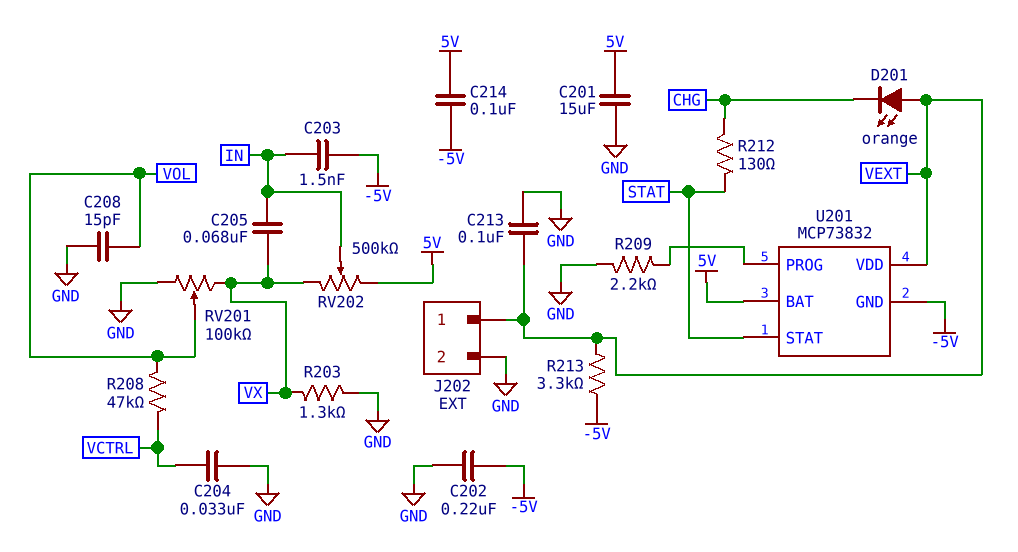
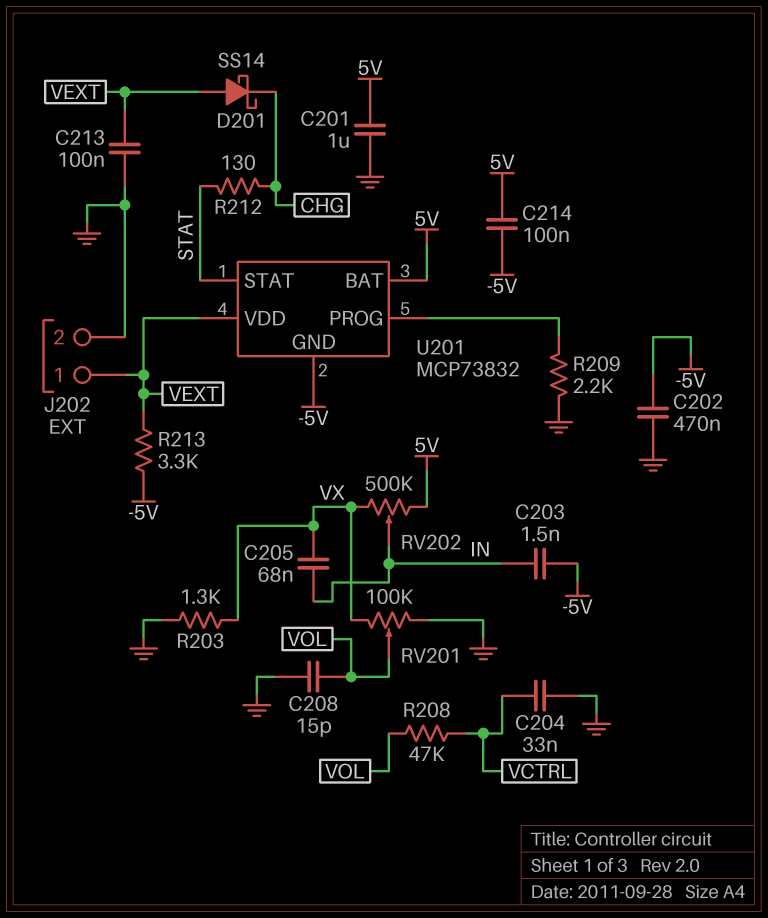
C201: 15uF (5V, GND) -> 1uF (5V, GND)
C202: 220nF (-5V, GND) -> 470nF (-5V, GND)
D201: LED orange (A VEXT, K CHG) -> schottky SS14 (A VEXT, K CHG)

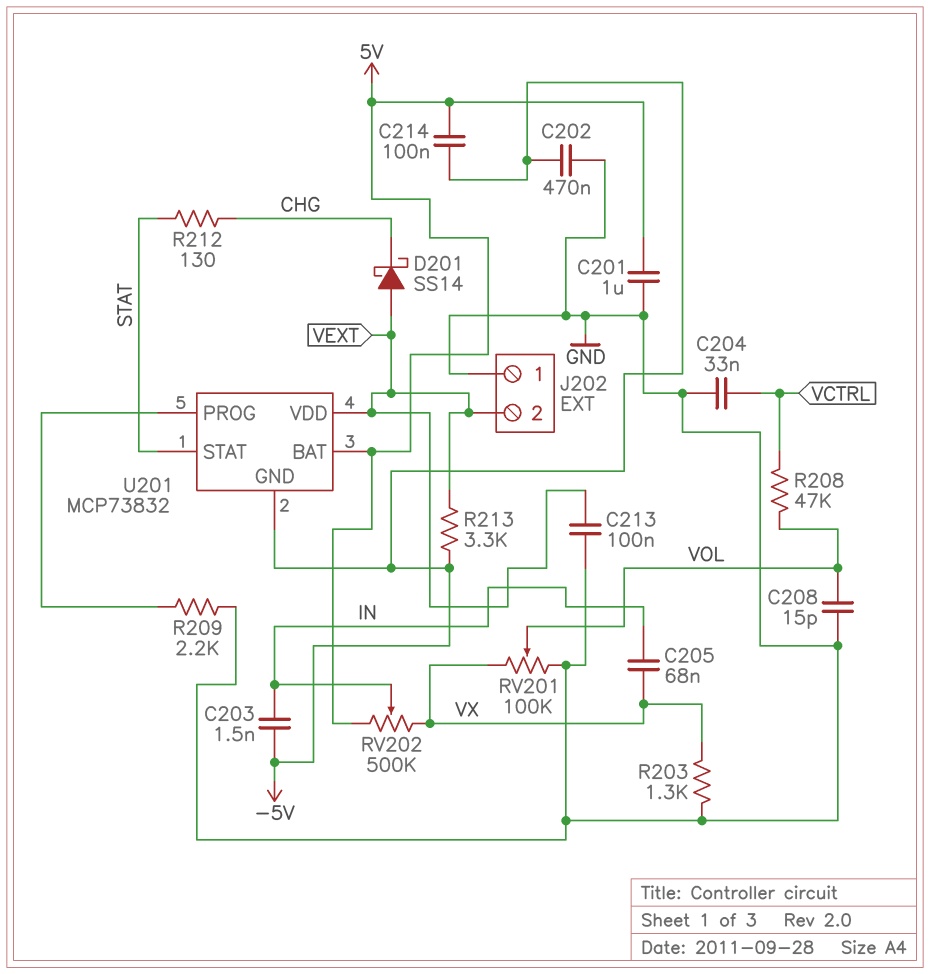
J202 pin 1: VEXT -> GND
J202 pin 2: GND -> VEXT

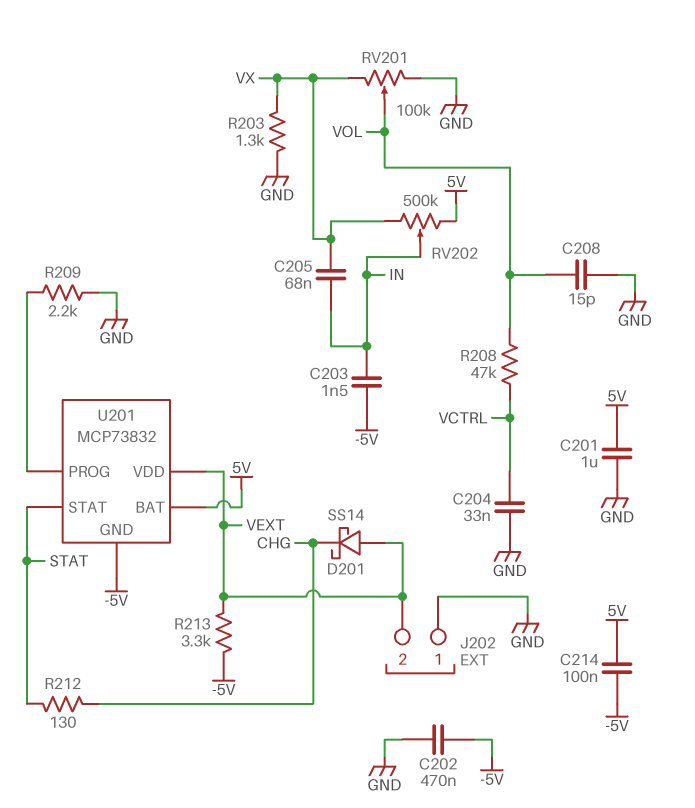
C213: 100nF (GND, VEXT) -> none

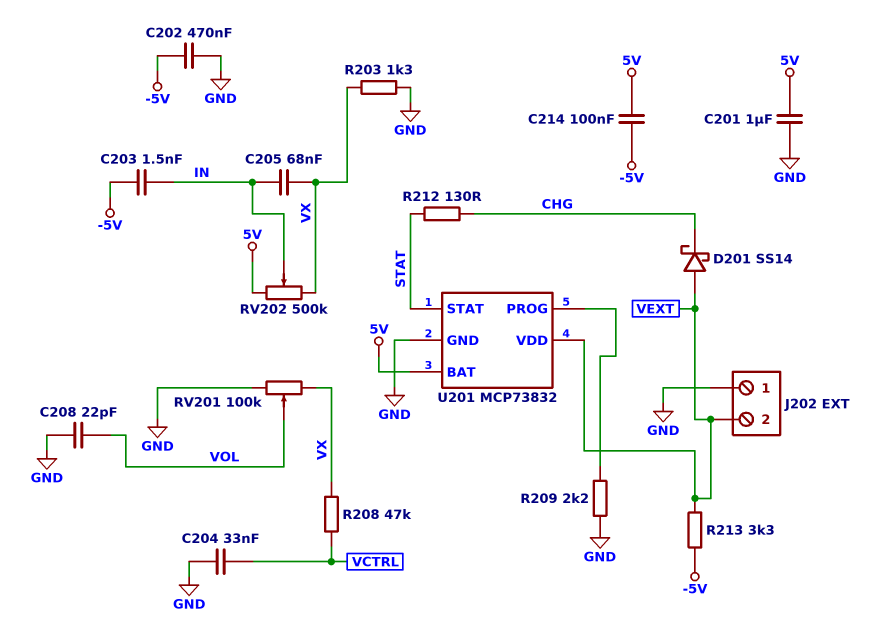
C208: 15pF (GND, VOL) -> 22pF (GND, VOL)
R208: 47k (VCTRL, VOL) -> 47k (VCTRL, VX)
U201 pin GND: -5V -> GND

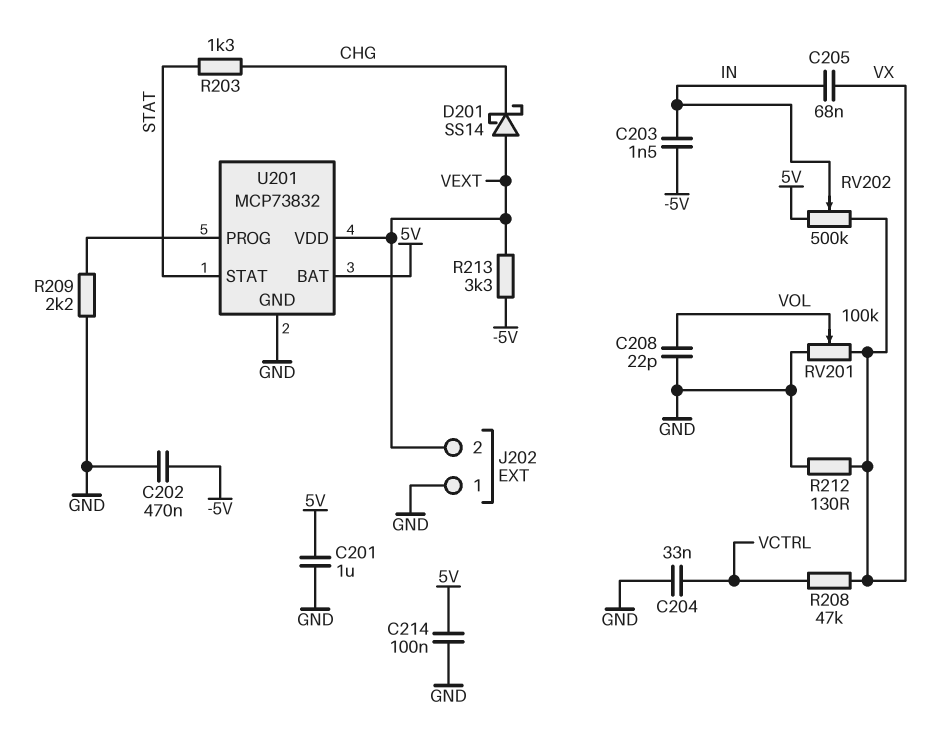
C214: 100nF (-5V, 5V) -> 100nF (5V, GND)
R203: 1.3k (GND, VX) -> 1.3k (CHG, STAT)
R212: 130 (CHG, STAT) -> 130 (GND, VX)

